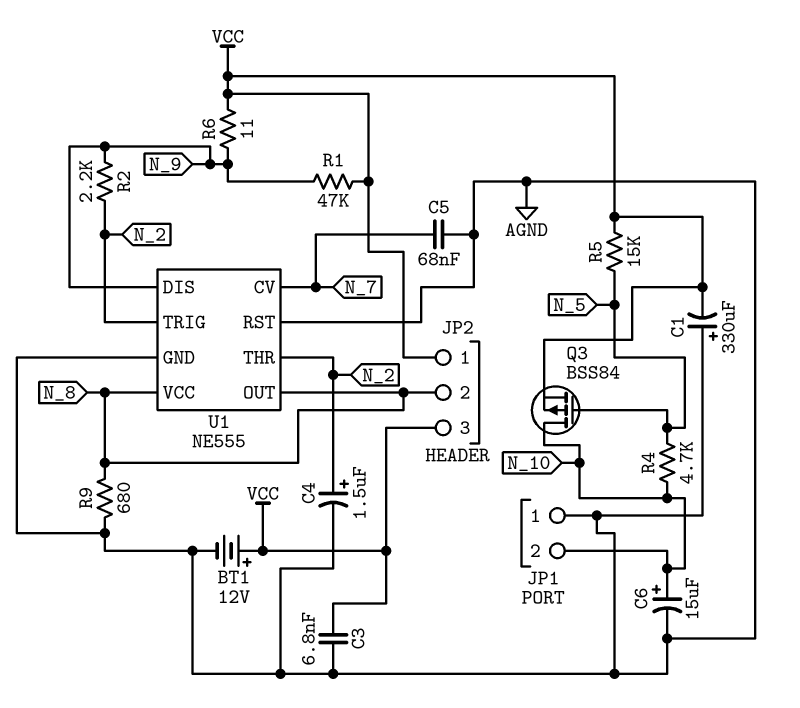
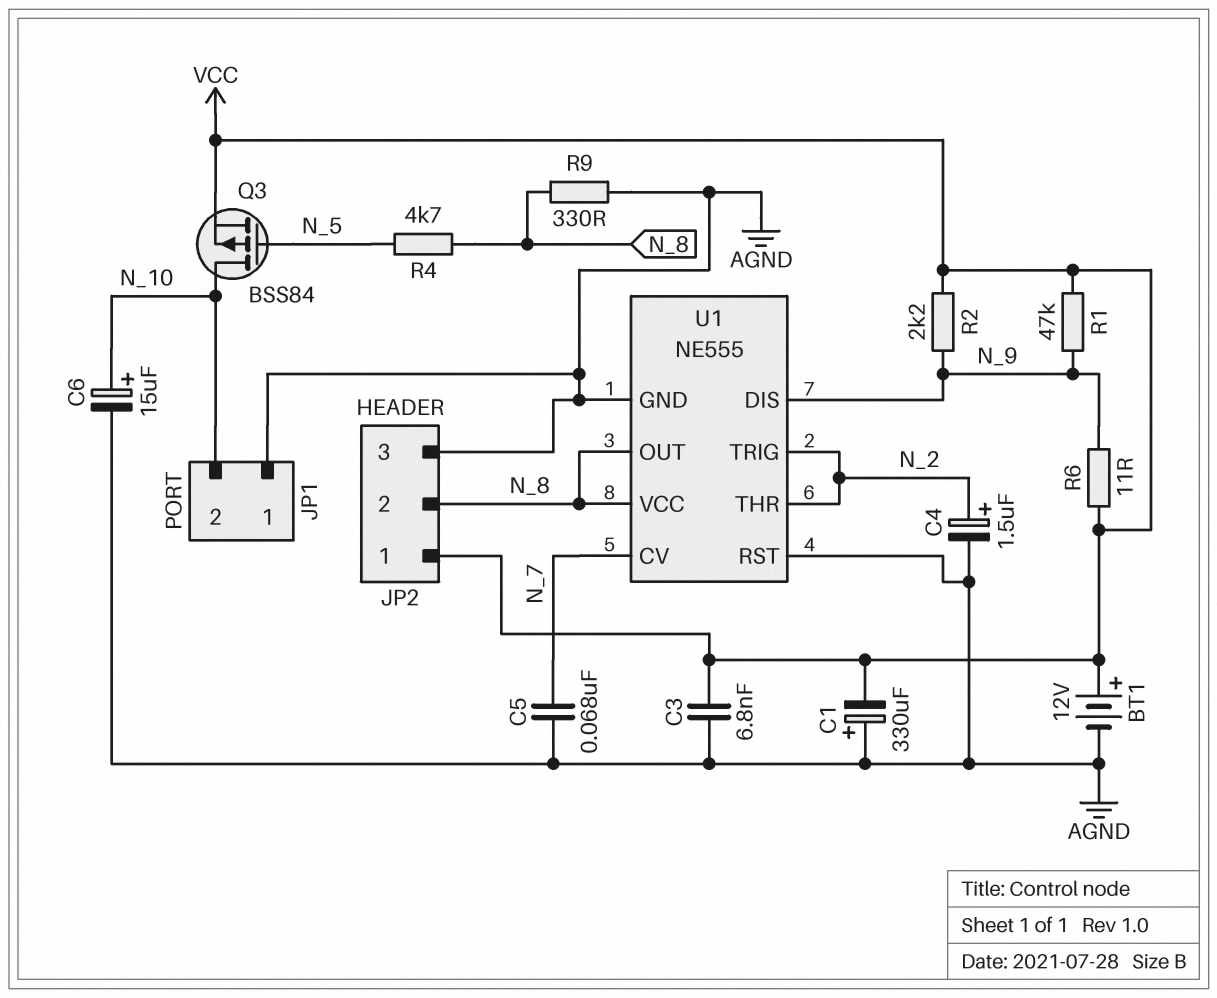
JP2 pin 3: VCC -> AGND
R2: 2.2k (N_2, N_9) -> 2.2k (N_9, VCC)
R4: 4.7k (N_5, N_10) -> 4.7k (N_5, N_8)
R5: 15k (N_5, VCC) -> none
R9: 680 (AGND, N_8) -> 330 (AGND, N_8)

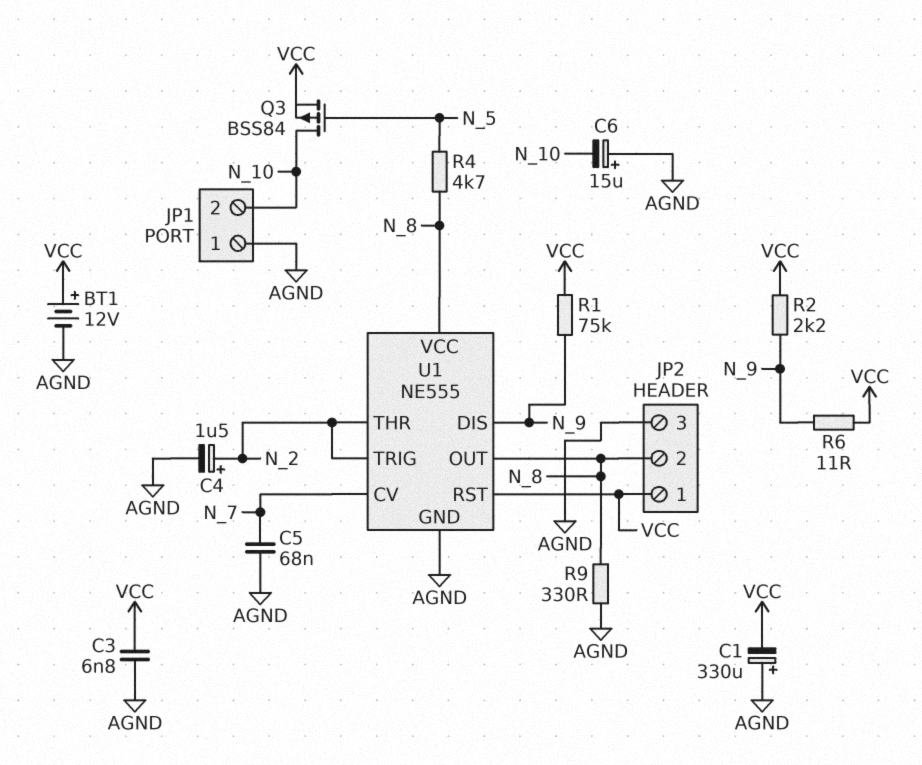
C6: 15uF (plus N_10, minus AGND) -> 15uF (plus AGND, minus N_10)
R1: 47k (N_9, VCC) -> 75k (N_9, VCC)
U1 pin RST: AGND -> VCC

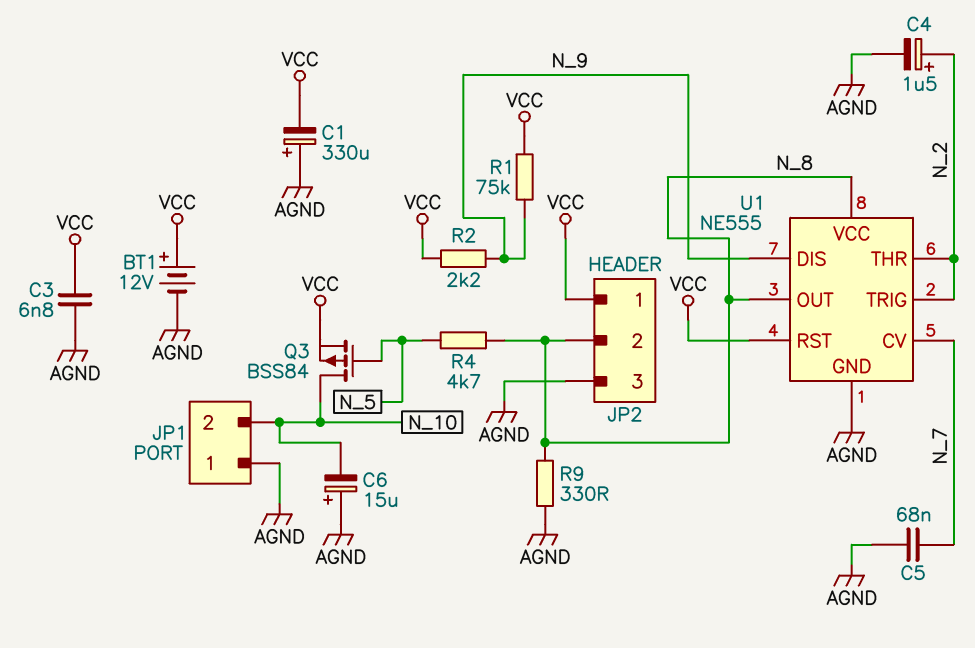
R6: 11 (N_9, VCC) -> none

